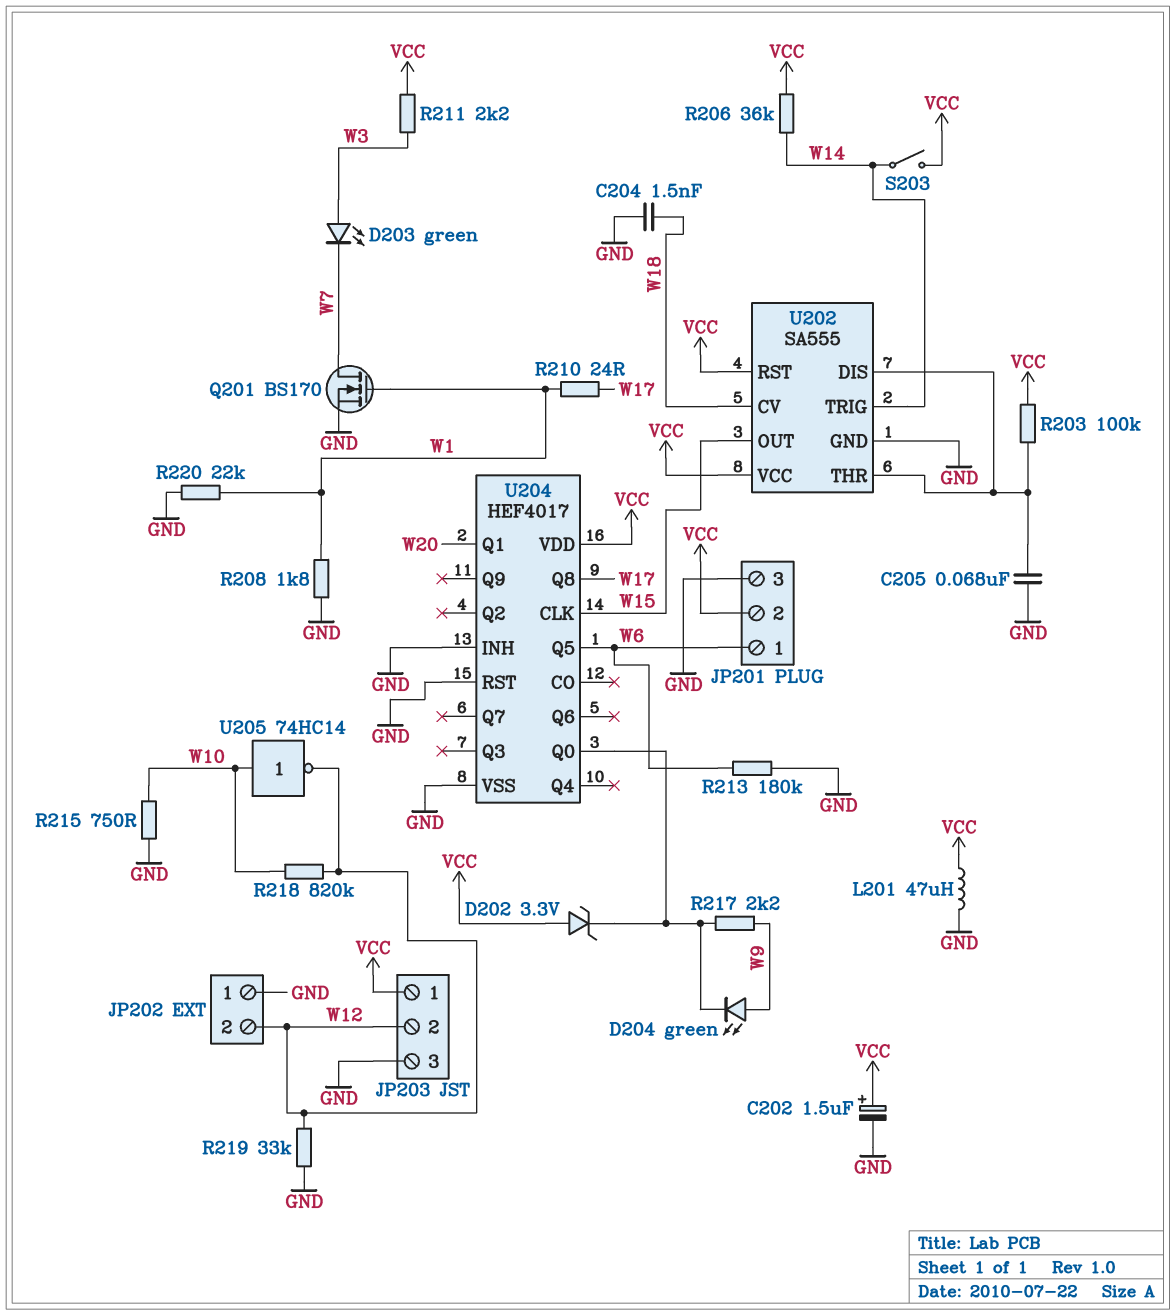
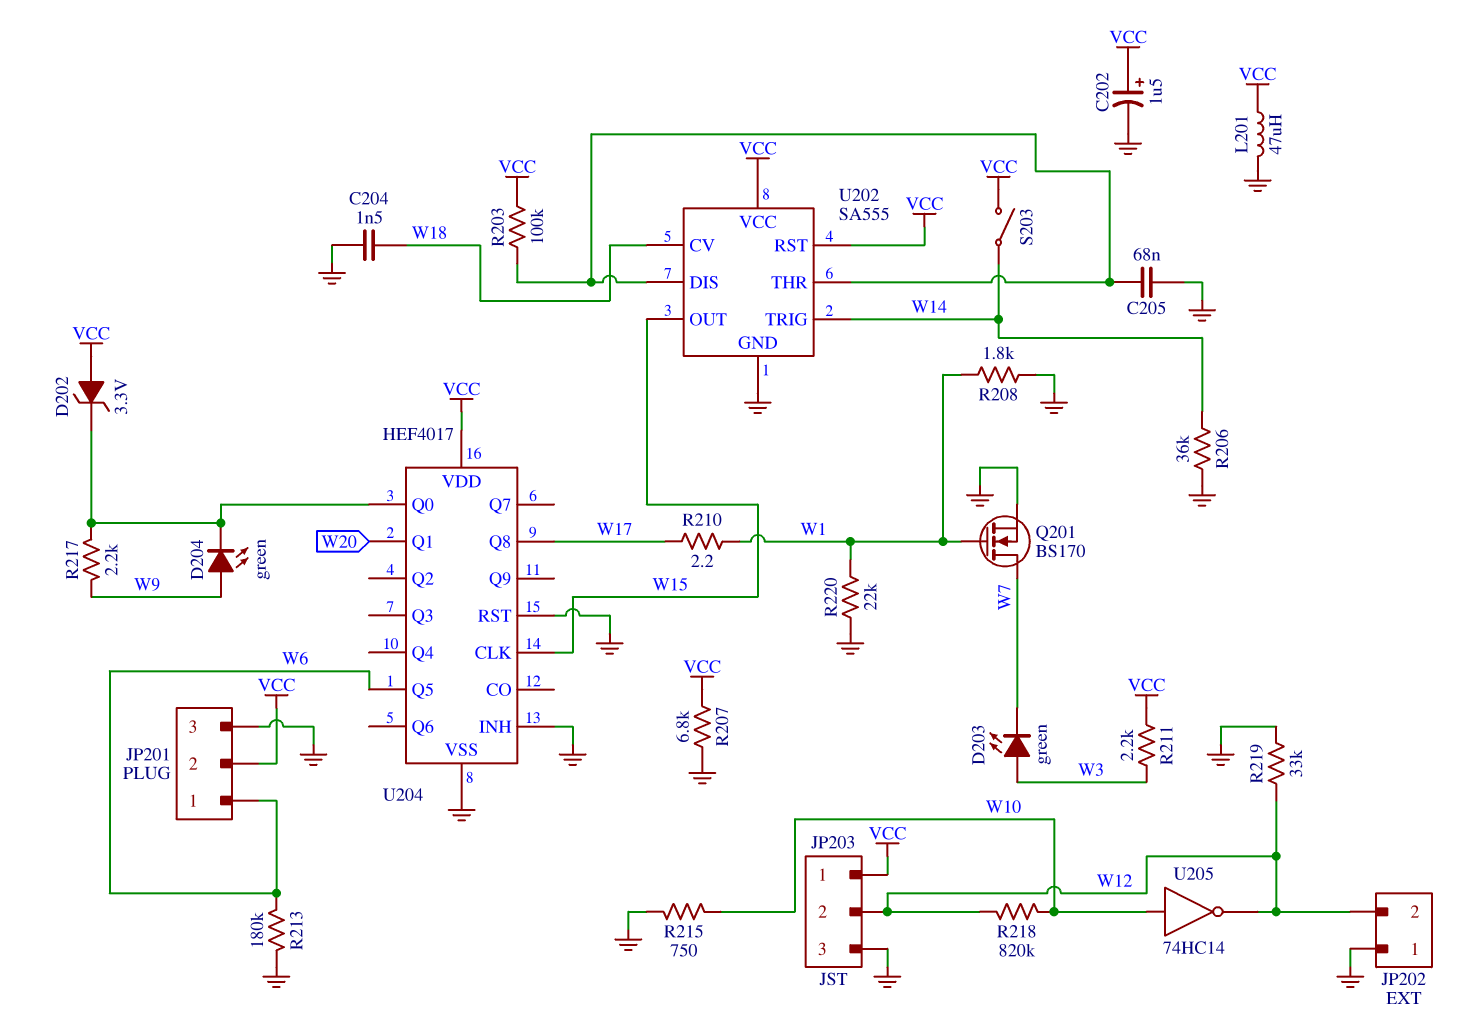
R206: 36k (VCC, W14) -> 36k (GND, W14)
R207: none -> 6.8k (GND, VCC)
R210: 24 (W1, W17) -> 2.2 (W1, W17)

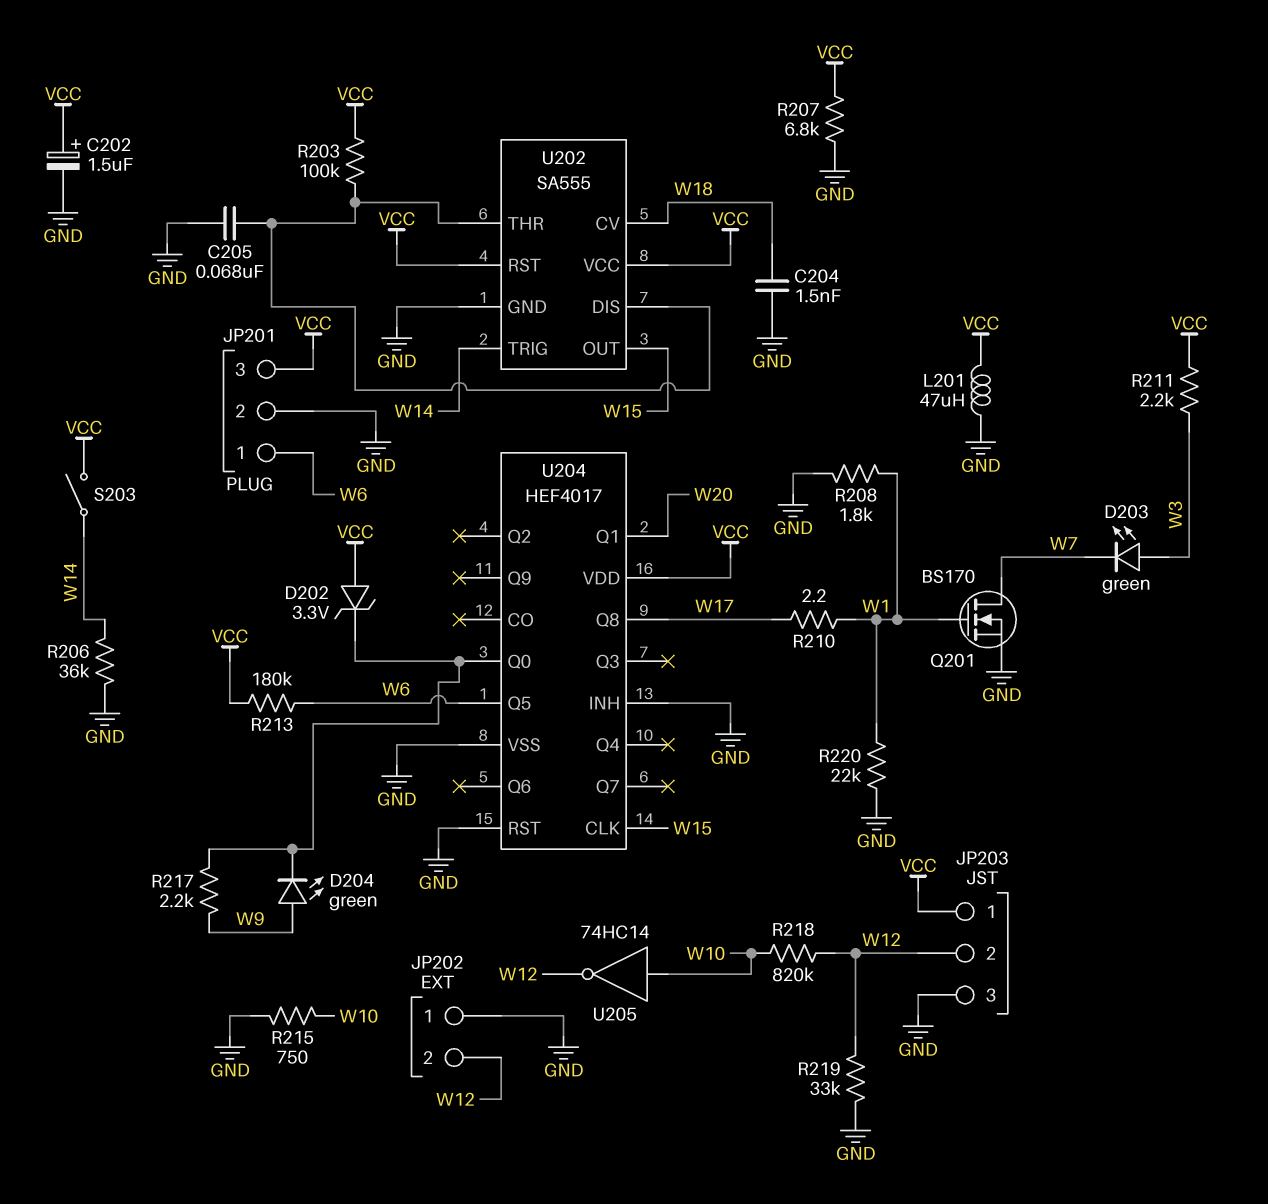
JP201 pin 2: VCC -> GND
JP201 pin 3: GND -> VCC
R213: 180k (GND, W6) -> 180k (VCC, W6)

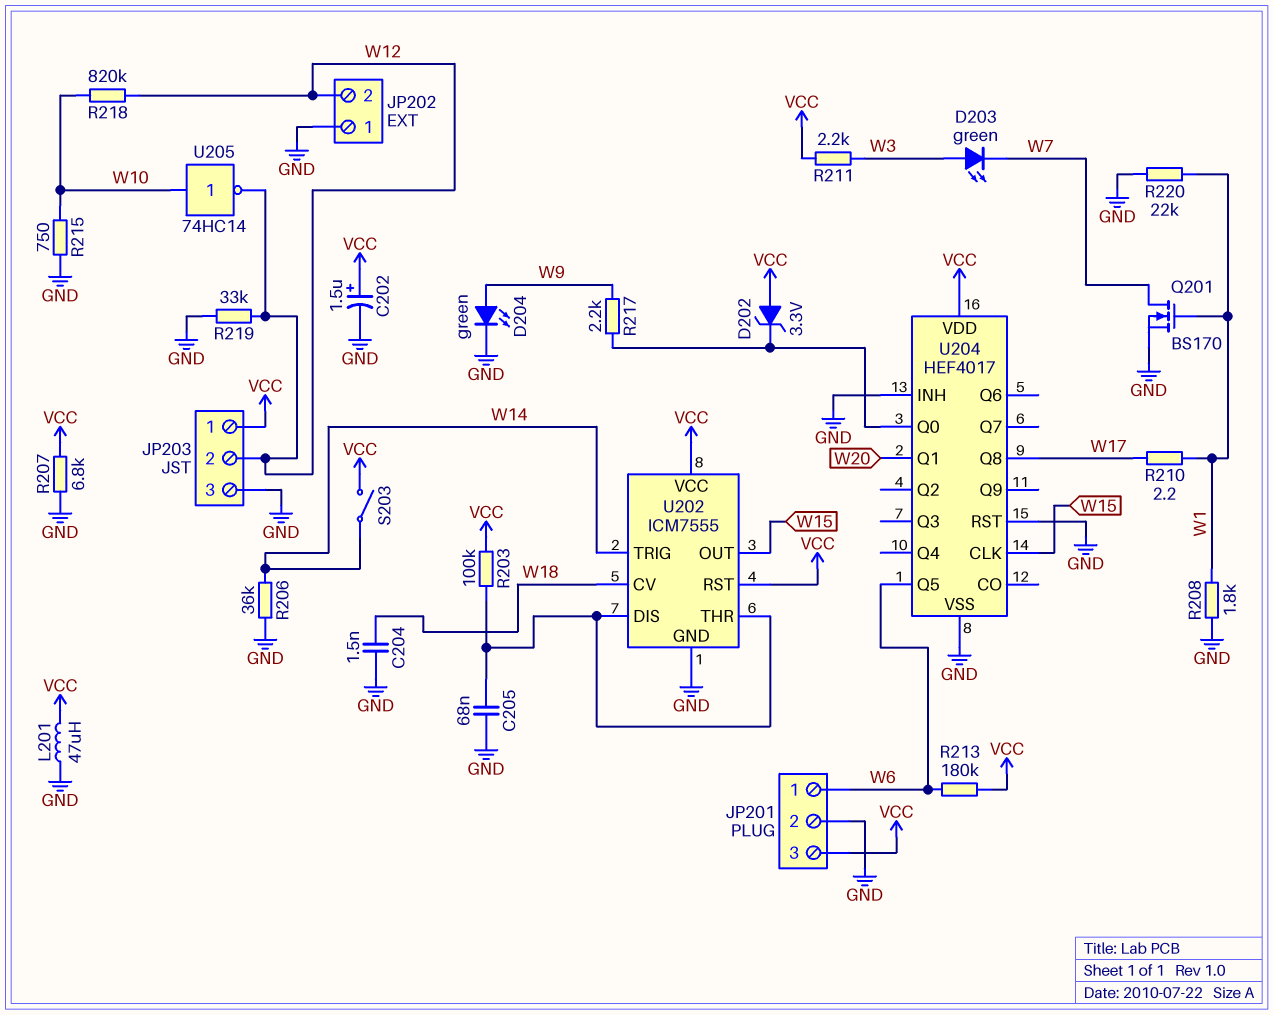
D204: LED green (A W9, K U204/Q0) -> LED green (A W9, K GND)
U202: SA555 -> ICM7555

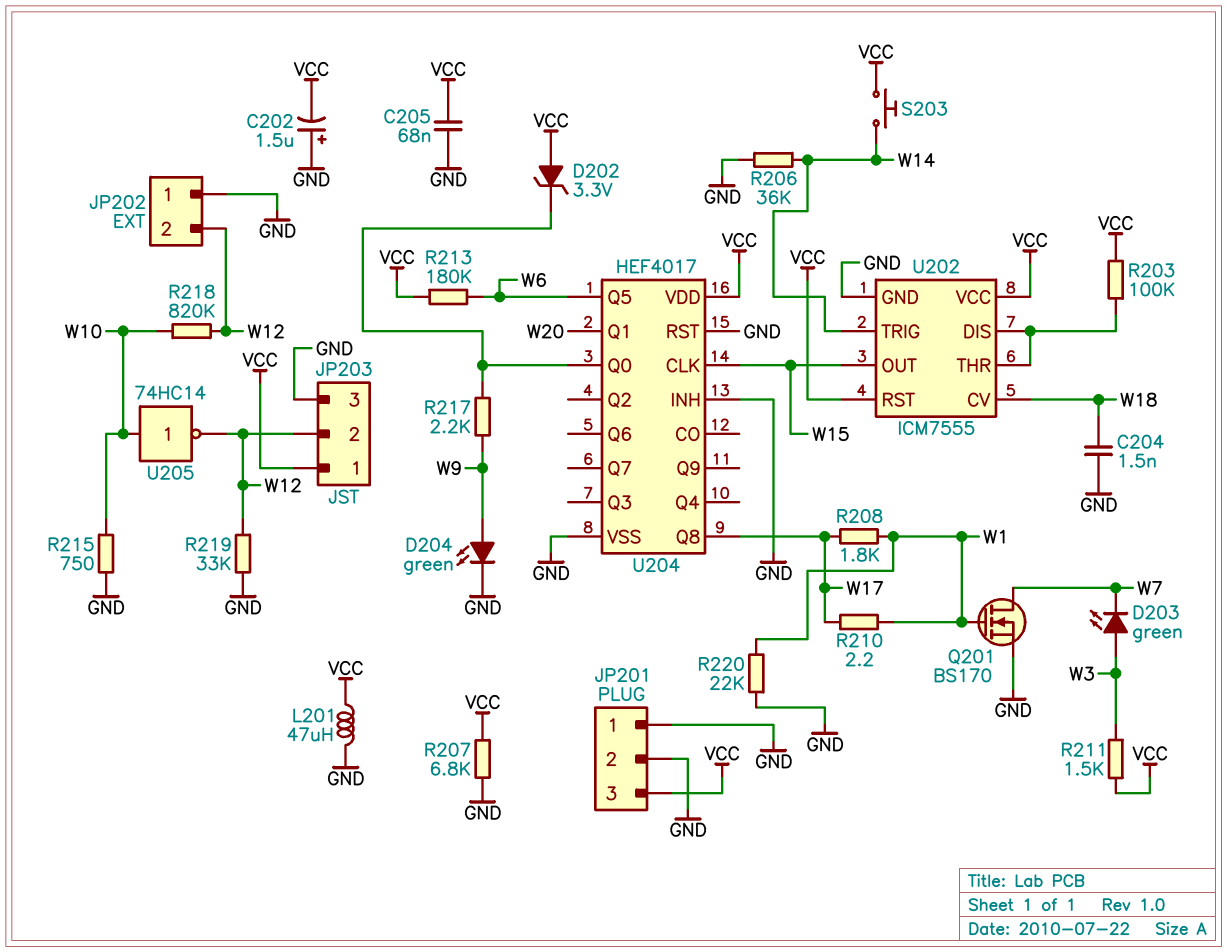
C202: 1.5uF (plus VCC, minus GND) -> 1.5uF (plus GND, minus VCC)
C205: 68nF (GND, U202/DIS) -> 68nF (GND, VCC)
JP201 pin 1: W6 -> GND
R208: 1.8k (GND, W1) -> 1.8k (W1, W17)
R211: 2.2k (VCC, W3) -> 1.5k (VCC, W3)
S203: switch (VCC, W14) -> button (VCC, W14)

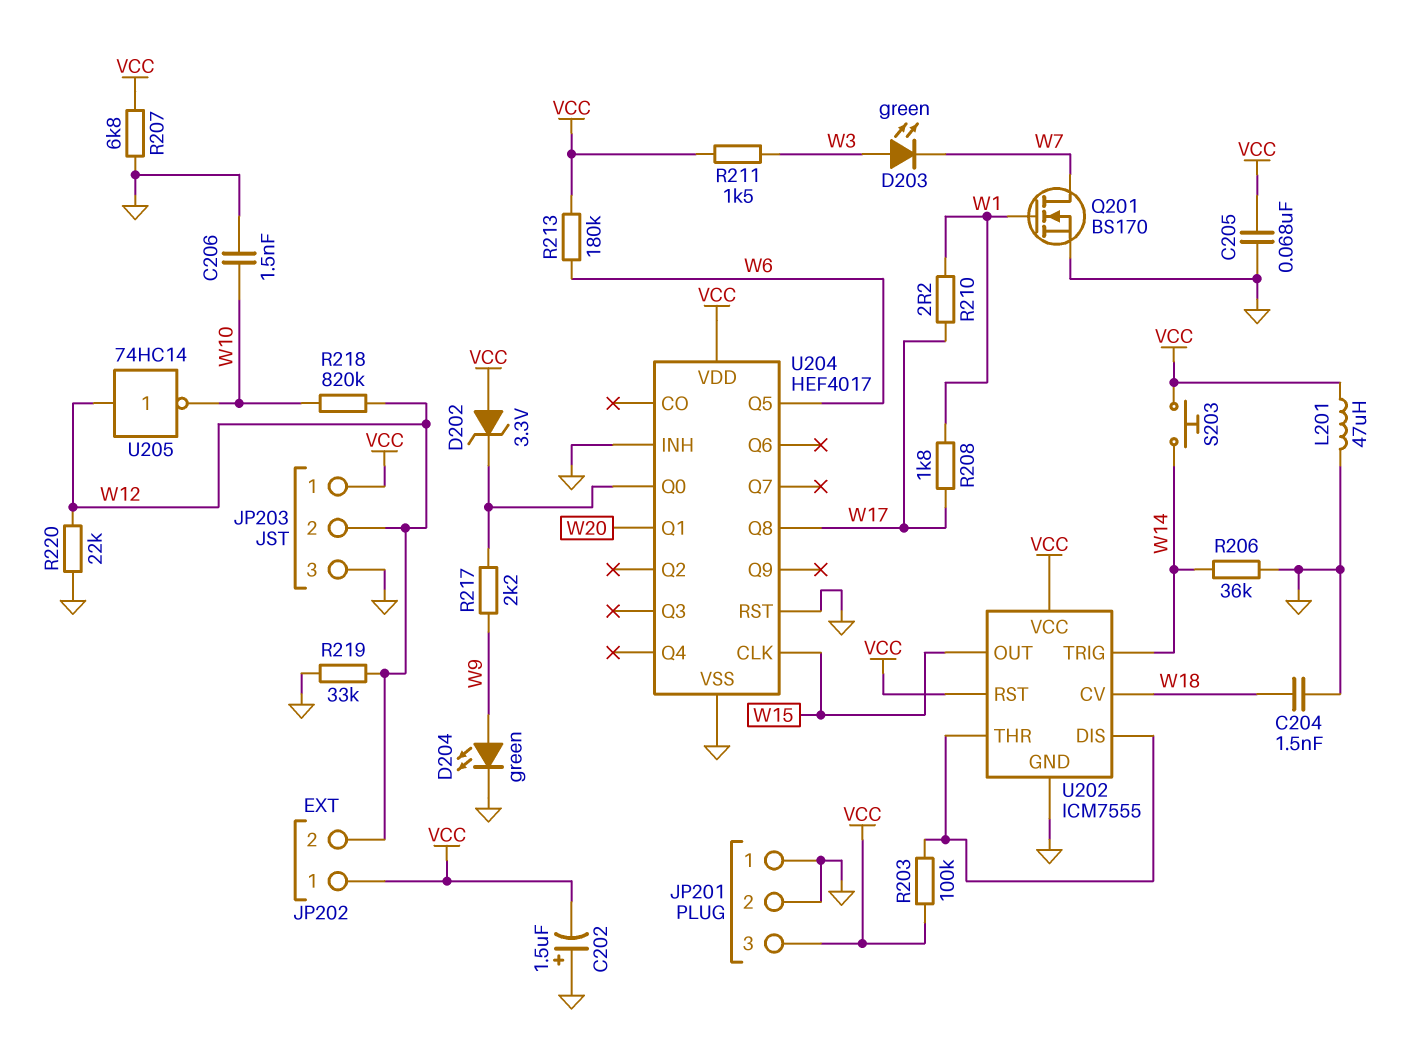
C206: none -> 1.5nF (GND, W10)
JP202 pin 1: GND -> VCC
R215: 750 (GND, W10) -> none
R220: 22k (GND, W1) -> 22k (GND, W12)
U205: NOT 74HC14 (in W10, out W12) -> NOT 74HC14 (in W12, out W10)

